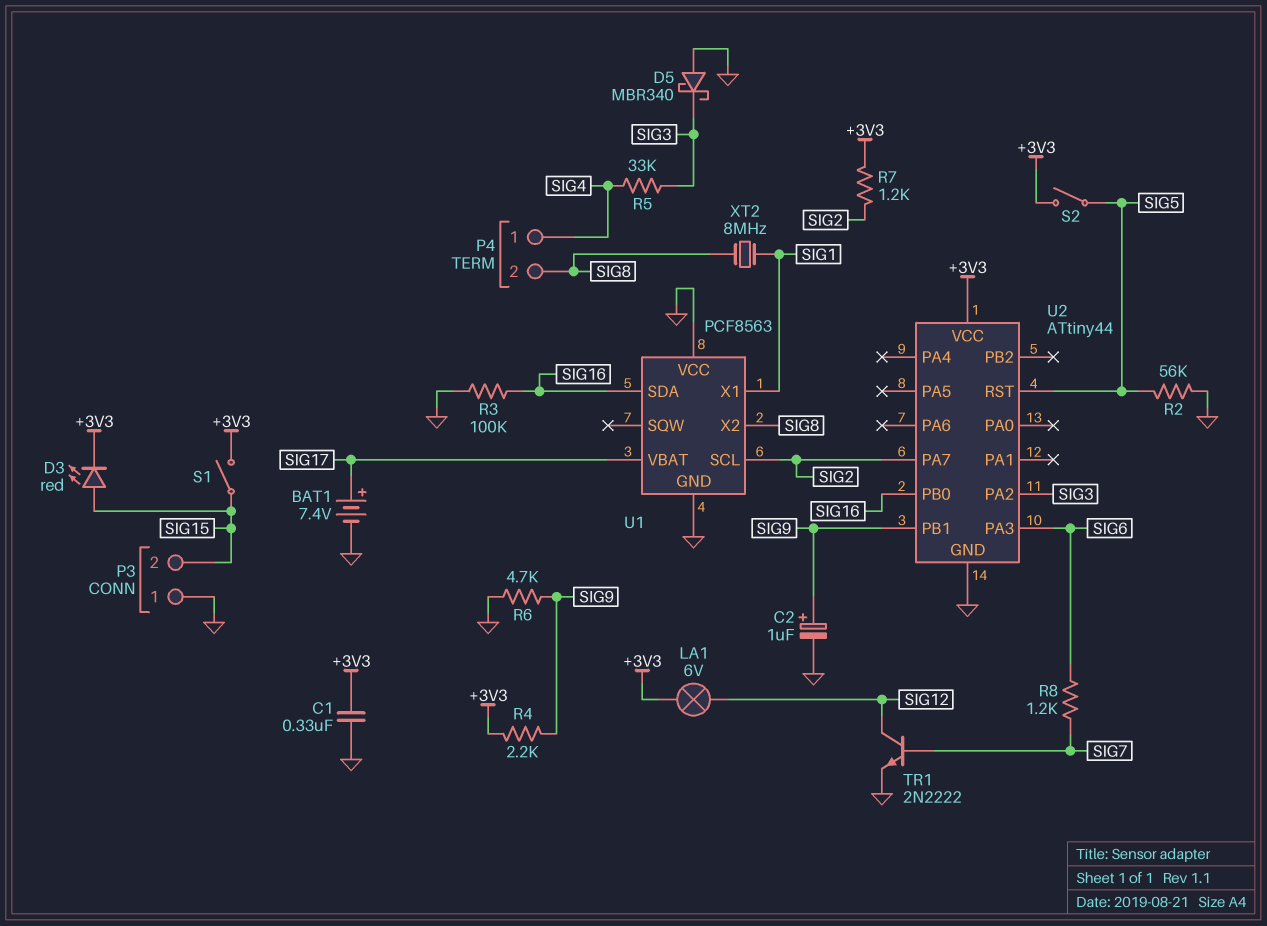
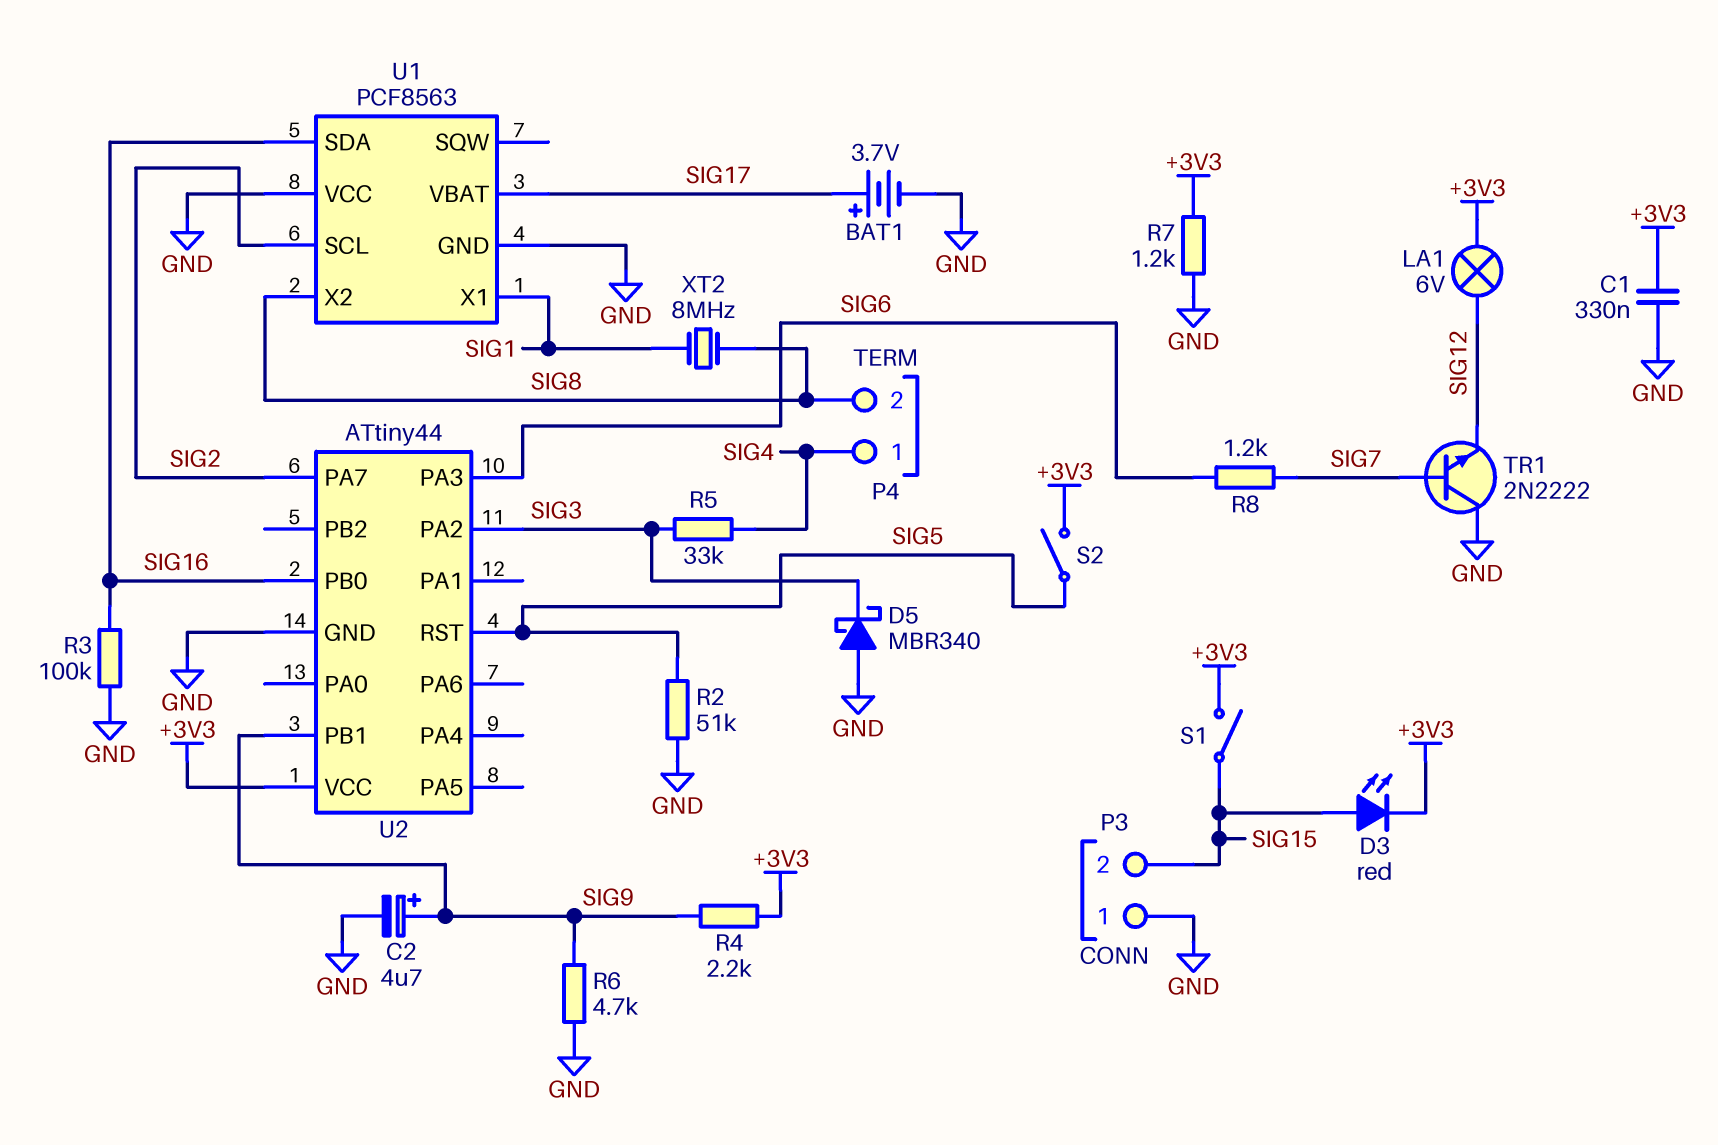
BAT1: 7.4V (plus SIG17, minus GND) -> 3.7V (plus SIG17, minus GND)
C2: 1uF (plus SIG9, minus GND) -> 4.7uF (plus SIG9, minus GND)
R2: 56k (GND, SIG5) -> 51k (GND, SIG5)
R7: 1.2k (+3V3, SIG2) -> 1.2k (+3V3, GND)
TR1: NPN 2N2222 (B SIG7, C SIG12, E GND) -> NPN 2N2222 (B SIG7, C GND, E SIG12)

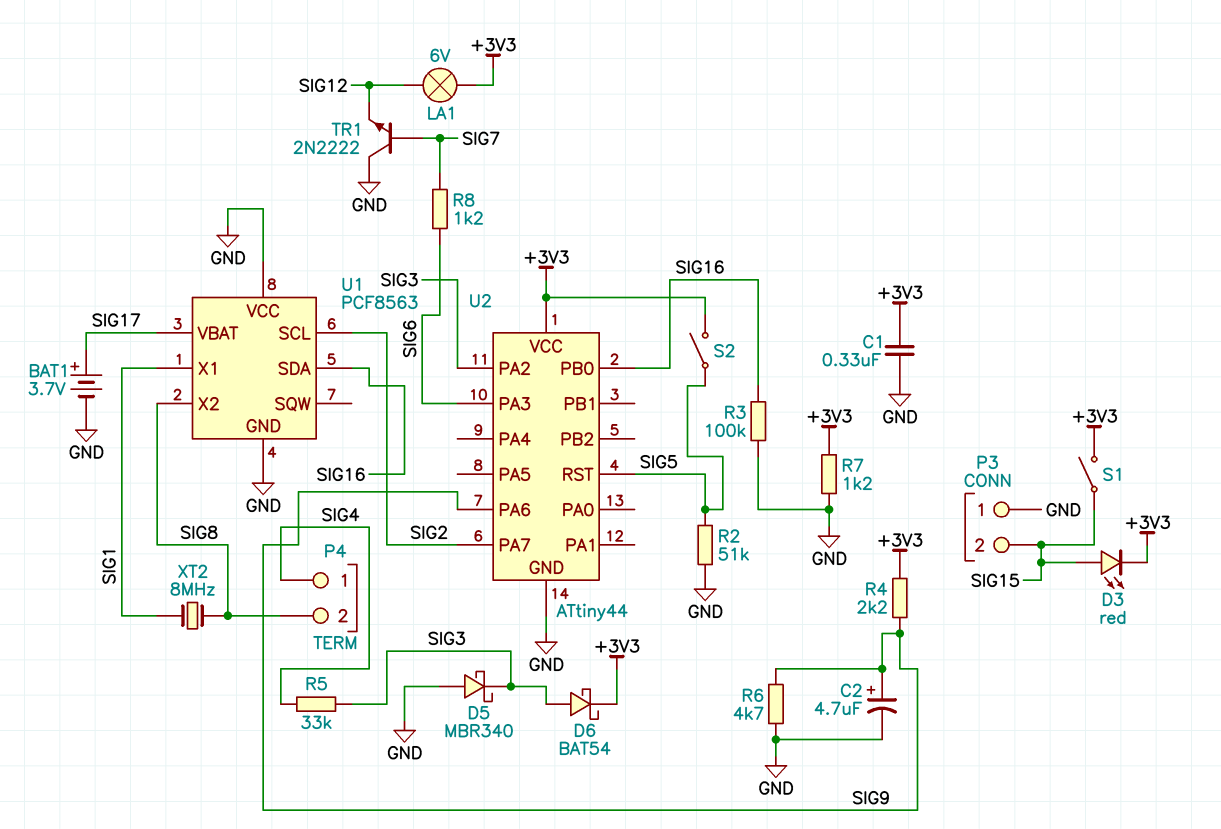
D6: none -> schottky BAT54 (A SIG3, K +3V3)
U2 pin PA6: none -> SIG9
U2 pin PB1: SIG9 -> none

